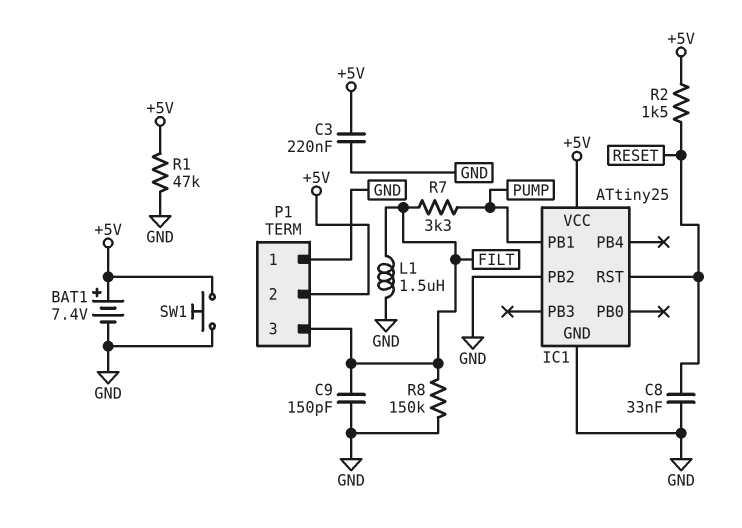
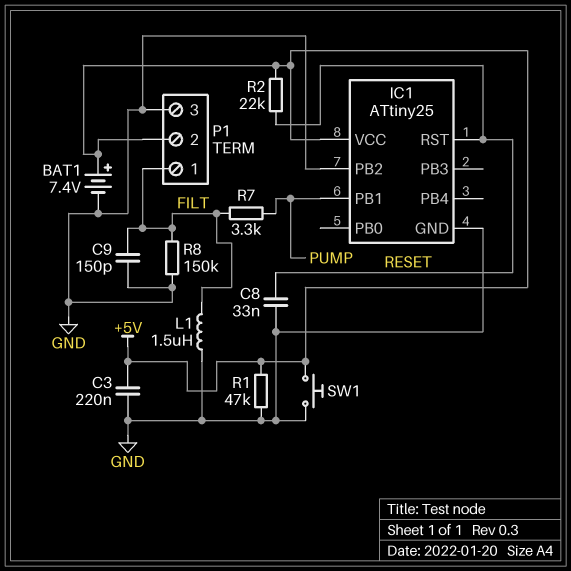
P1 pin 1: GND -> FILT
P1 pin 3: FILT -> GND
R2: 1.5k (+5V, RESET) -> 22k (+5V, RESET)

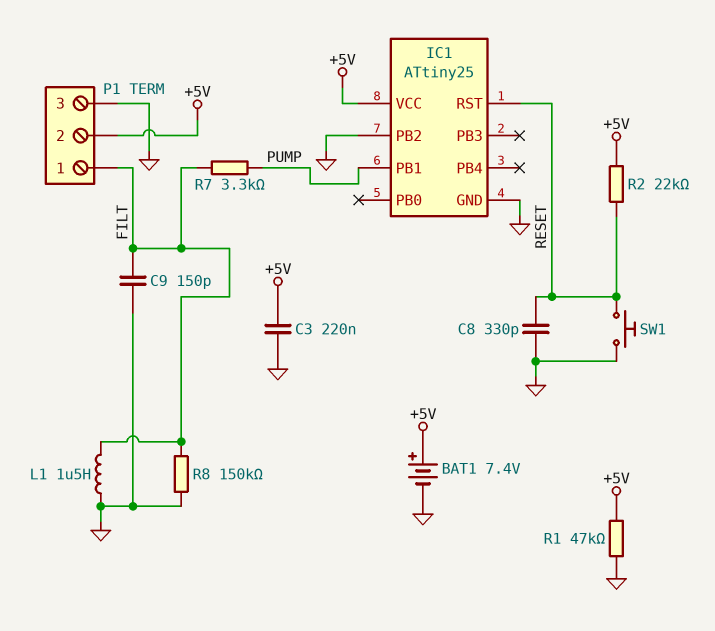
C8: 33nF (GND, RESET) -> 330pF (GND, RESET)
SW1: button (+5V, GND) -> button (GND, RESET)

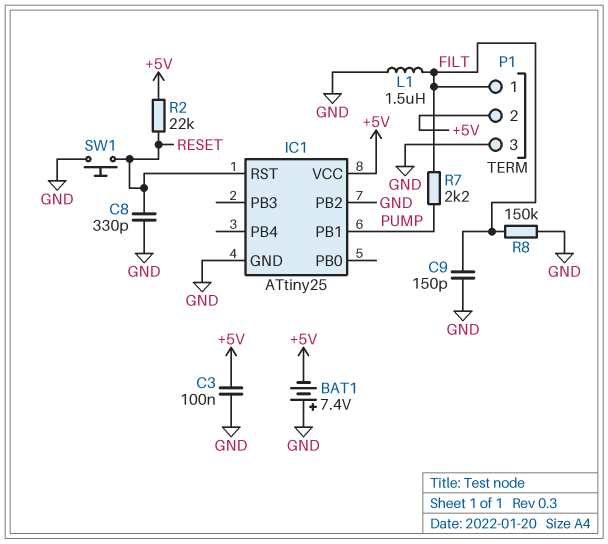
BAT1: 7.4V (plus +5V, minus GND) -> 7.4V (plus GND, minus +5V)
C3: 220nF (+5V, GND) -> 100nF (+5V, GND)
R1: 47k (+5V, GND) -> none
R7: 3.3k (FILT, PUMP) -> 2.2k (FILT, PUMP)

